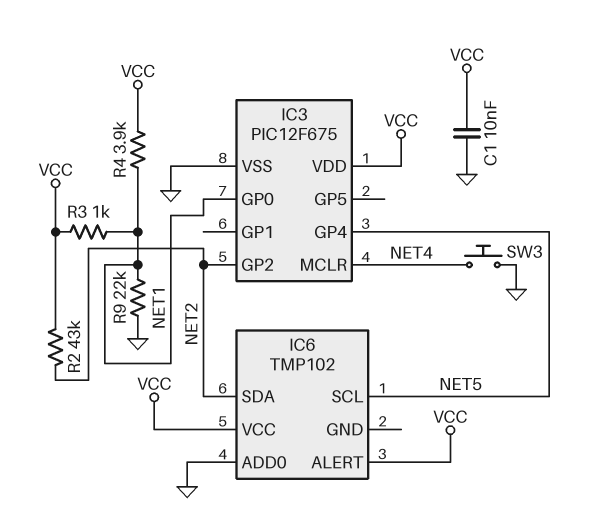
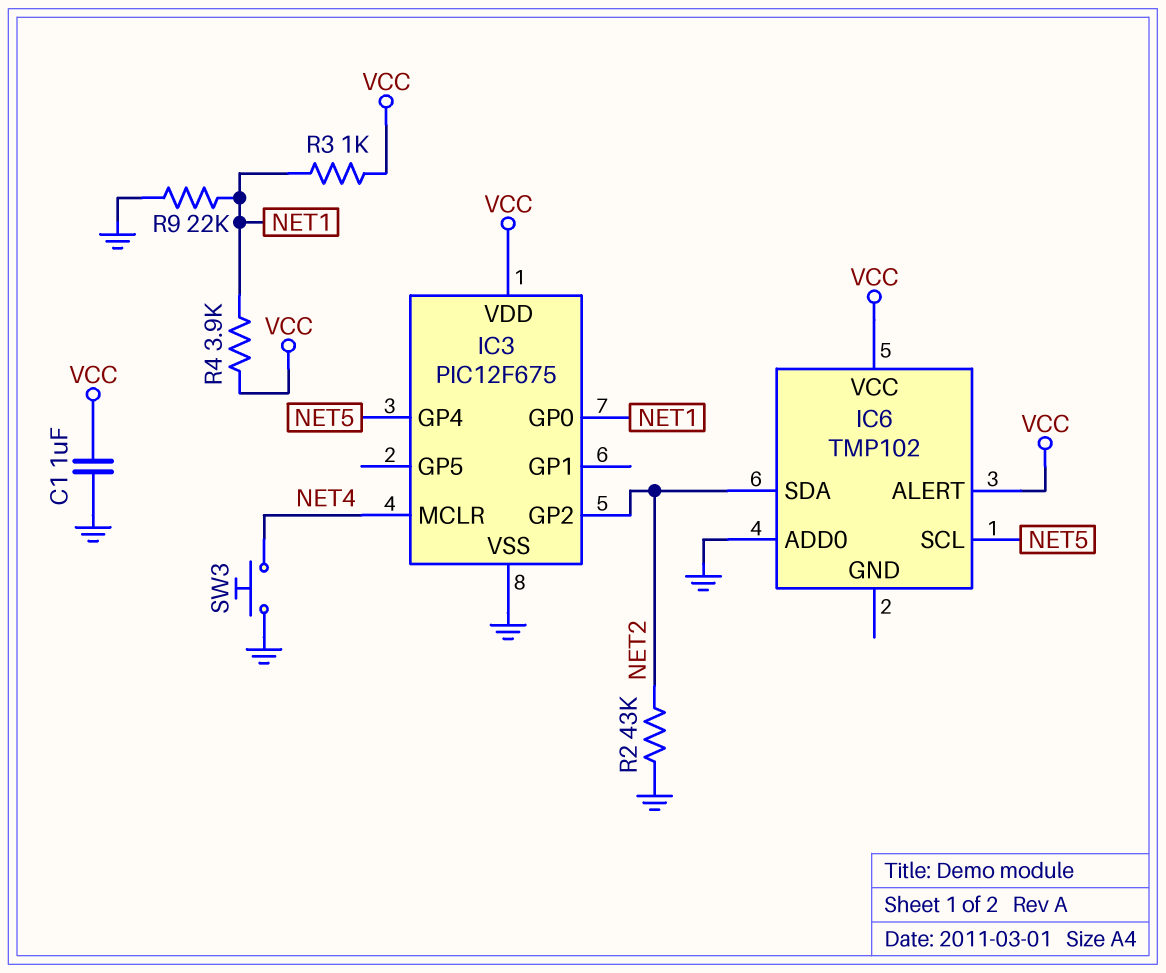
C1: 10nF (GND, VCC) -> 1uF (GND, VCC)
R2: 43k (NET2, VCC) -> 43k (GND, NET2)

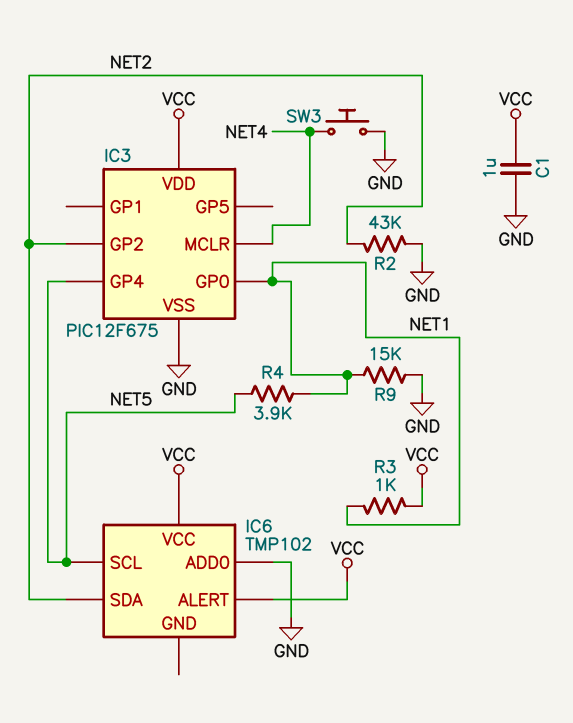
R4: 3.9k (NET1, VCC) -> 3.9k (NET1, NET5)
R9: 22k (GND, NET1) -> 15k (GND, NET1)

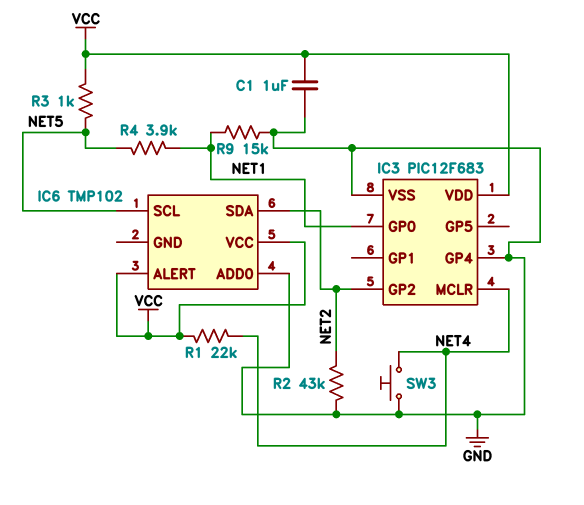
IC3: PIC12F675 -> PIC12F683
IC3 pin GP4: NET5 -> GND
R1: none -> 22k (NET4, VCC)
R3: 1k (NET1, VCC) -> 1k (NET5, VCC)

